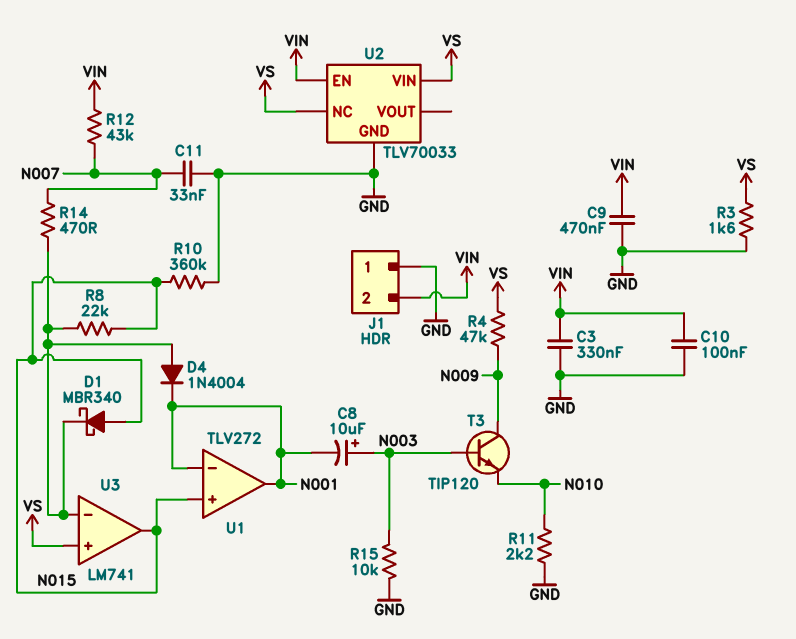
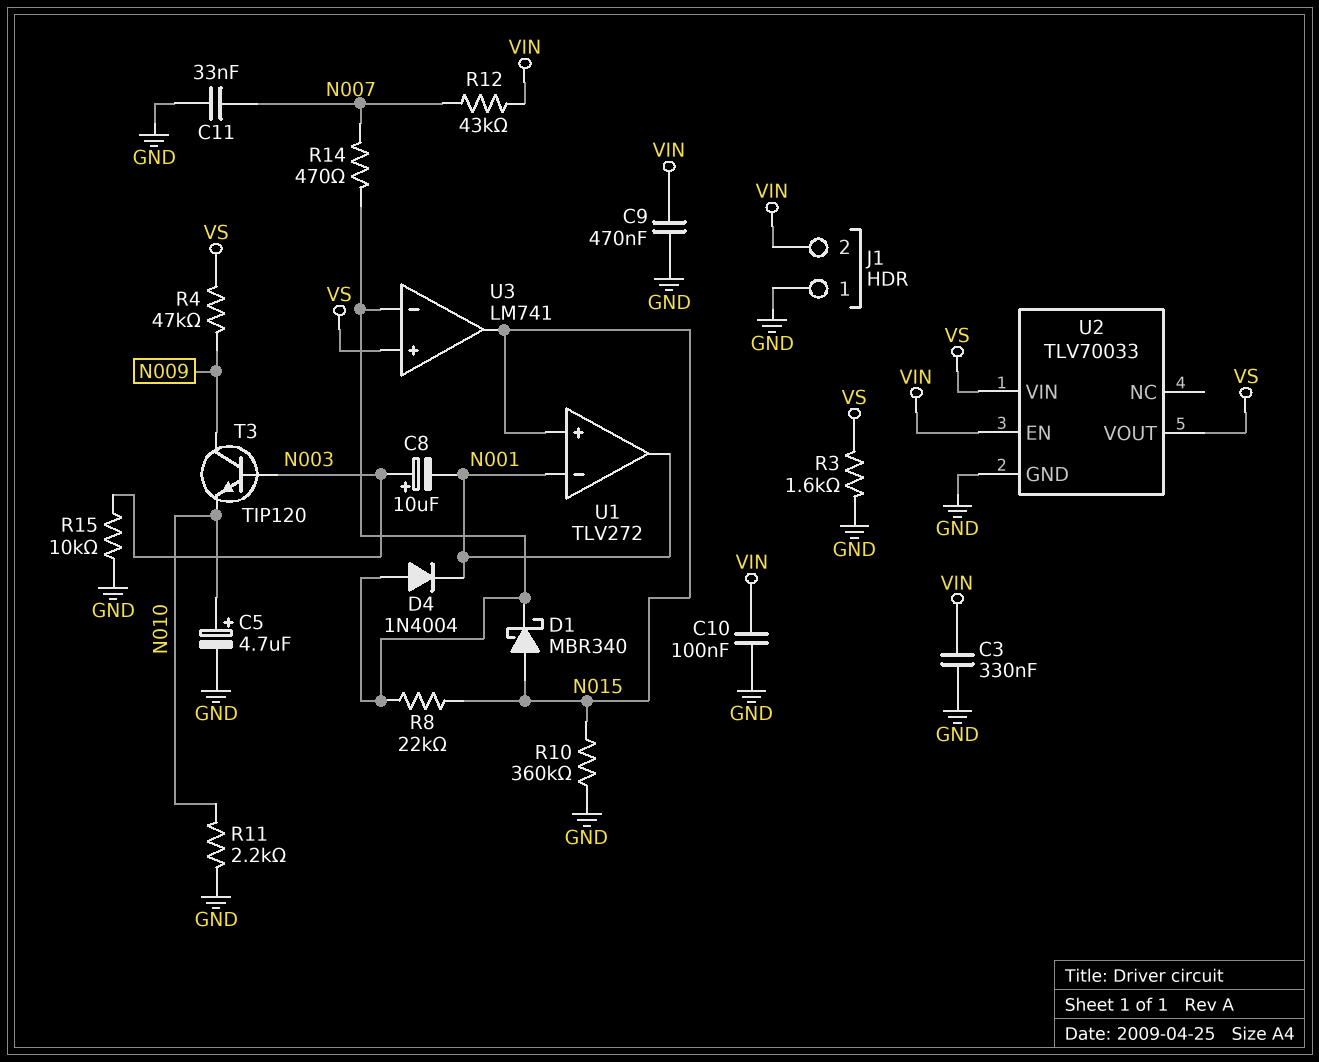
C5: none -> 4.7uF (plus N010, minus GND)
U2 pin NC: VS -> none
U2 pin VOUT: none -> VS

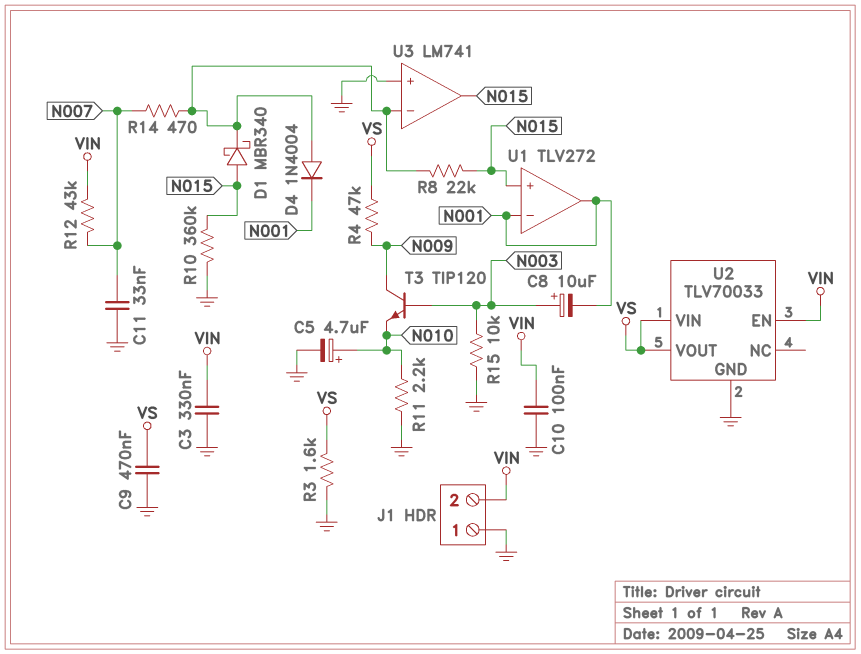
C9: 470nF (GND, VIN) -> 470nF (GND, VS)
U3 pin in+: VS -> GND

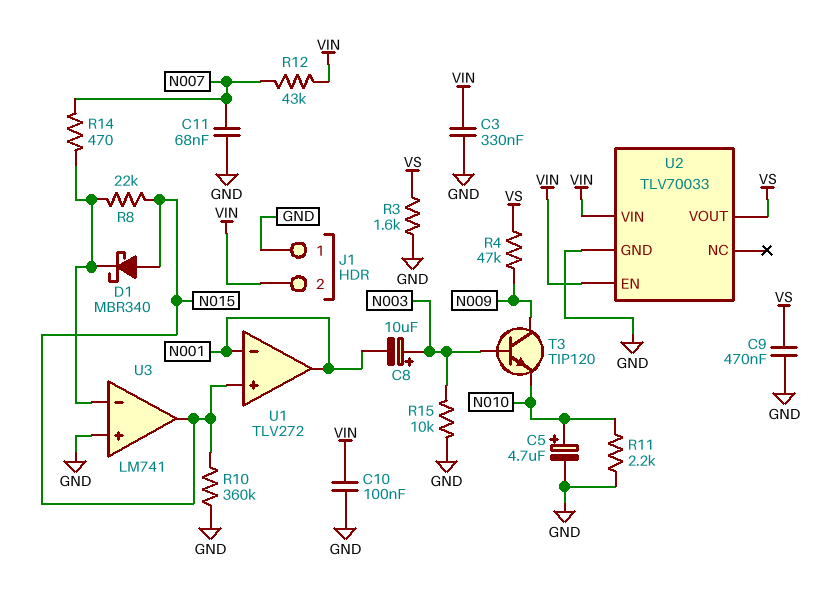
C11: 33nF (GND, N007) -> 68nF (GND, N007)
D4: diode 1N4004 (A U3/in-, K N001) -> none
U2 pin VIN: VS -> VIN

